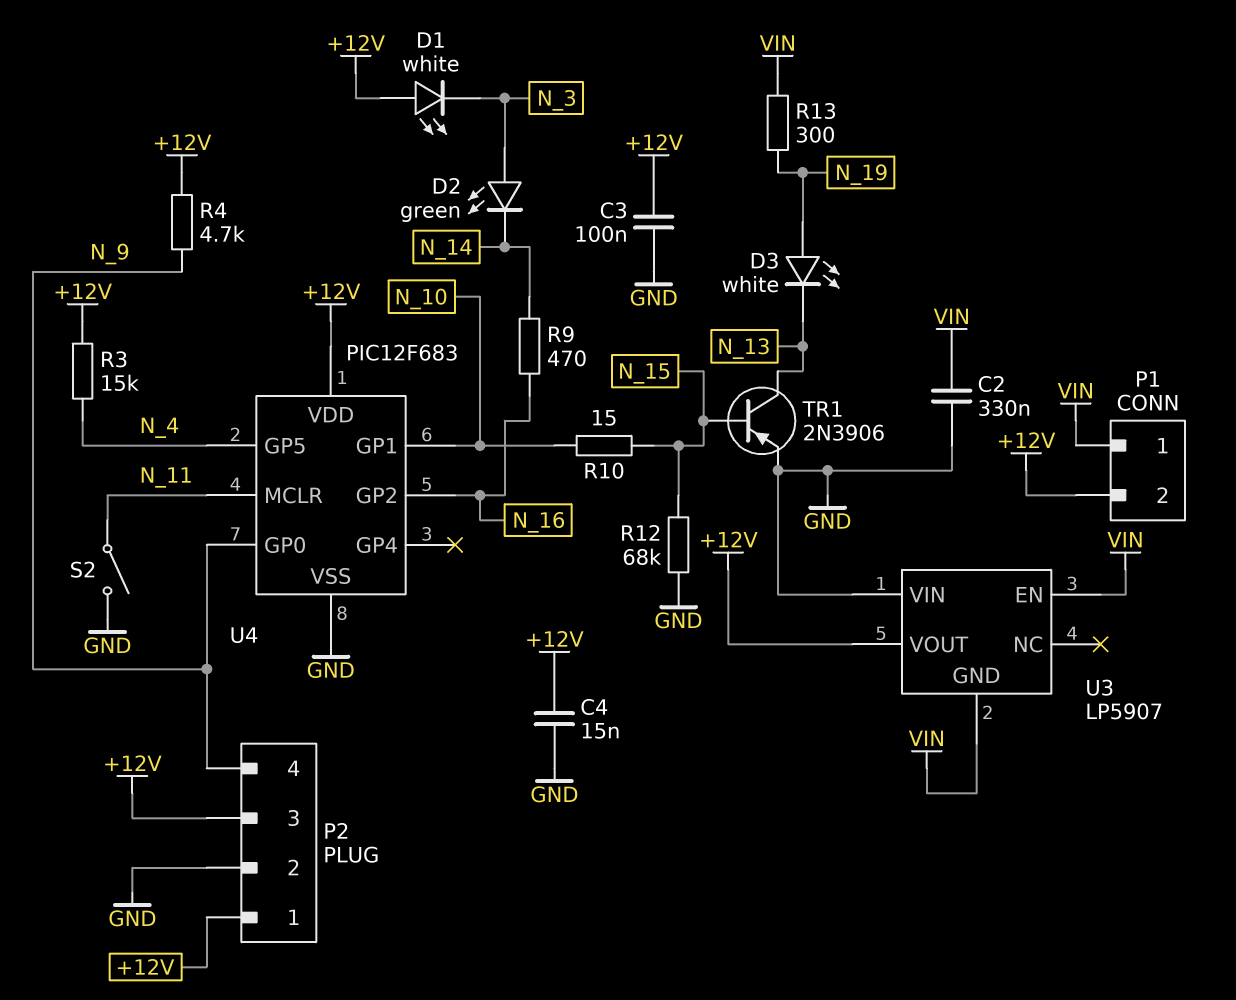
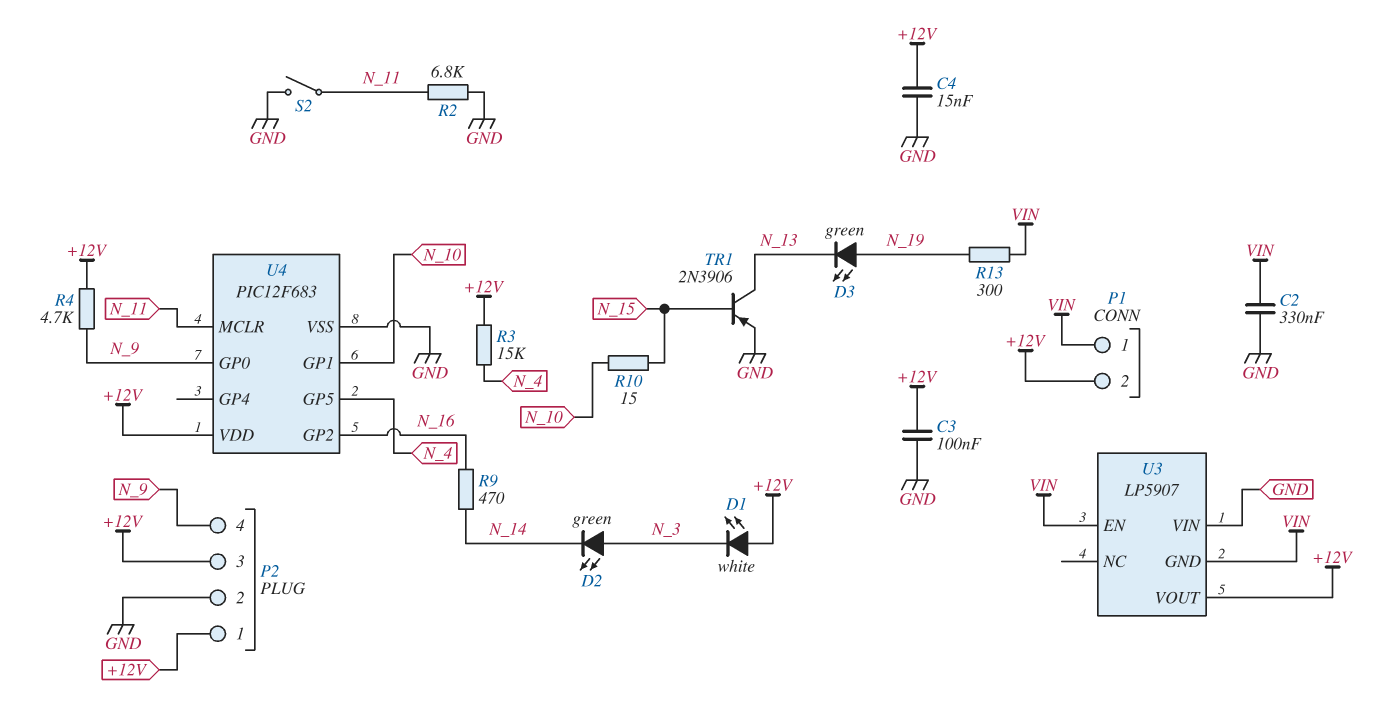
D3: LED white (A N_19, K N_13) -> LED green (A N_19, K N_13)
R2: none -> 6.8k (GND, N_11)
R12: 68k (GND, N_15) -> none

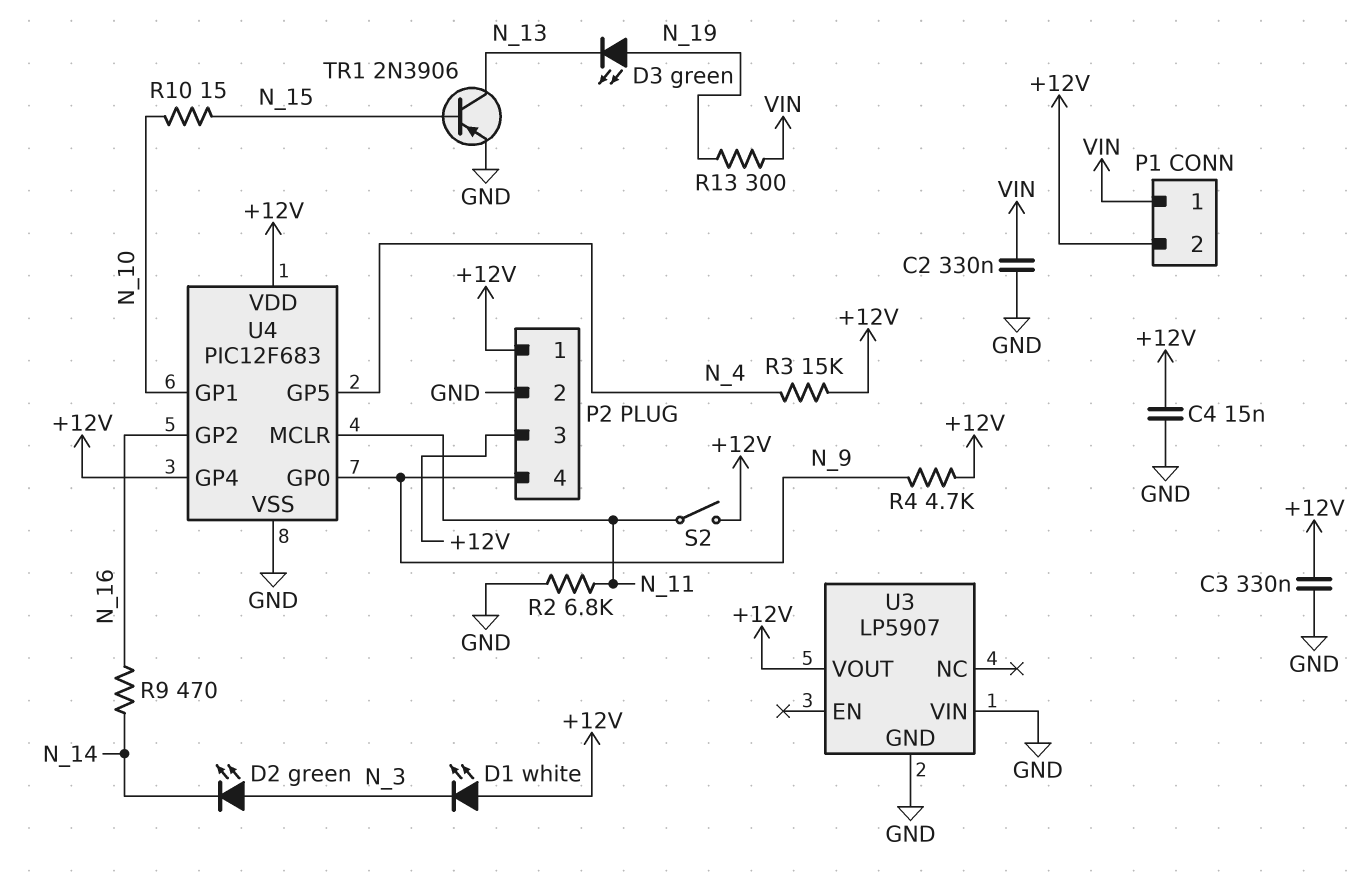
C3: 100nF (+12V, GND) -> 330nF (+12V, GND)
S2: switch (GND, N_11) -> switch (+12V, N_11)
U3 pin EN: VIN -> none
U3 pin GND: VIN -> GND
U4 pin GP4: none -> +12V

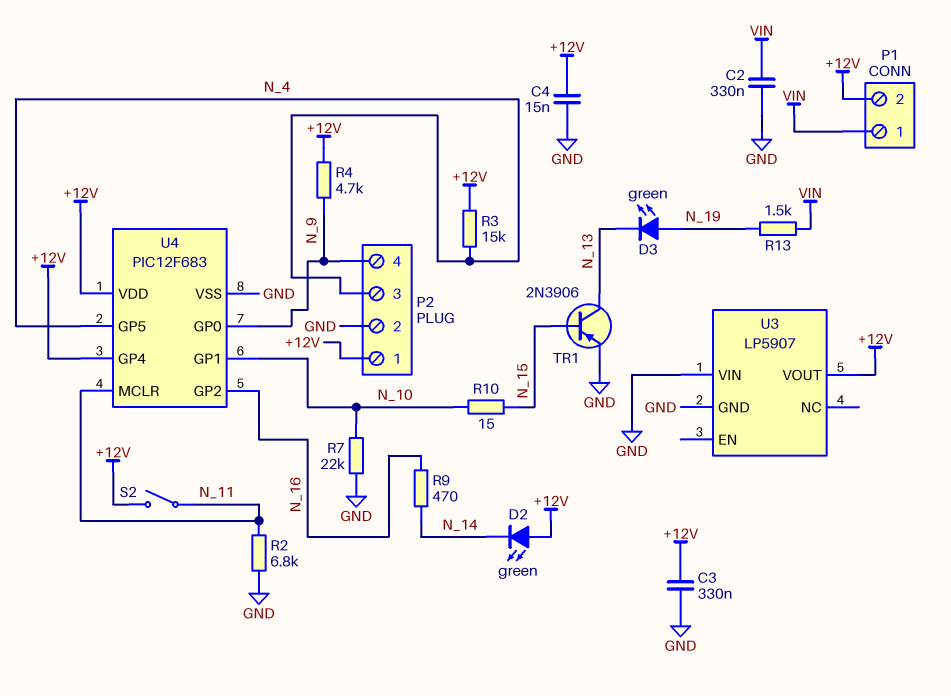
D1: LED white (A +12V, K N_3) -> none
D2: LED green (A N_3, K N_14) -> LED green (A +12V, K N_14)
P2 pin 3: +12V -> N_4
R7: none -> 22k (GND, N_10)
R13: 300 (N_19, VIN) -> 1.5k (N_19, VIN)

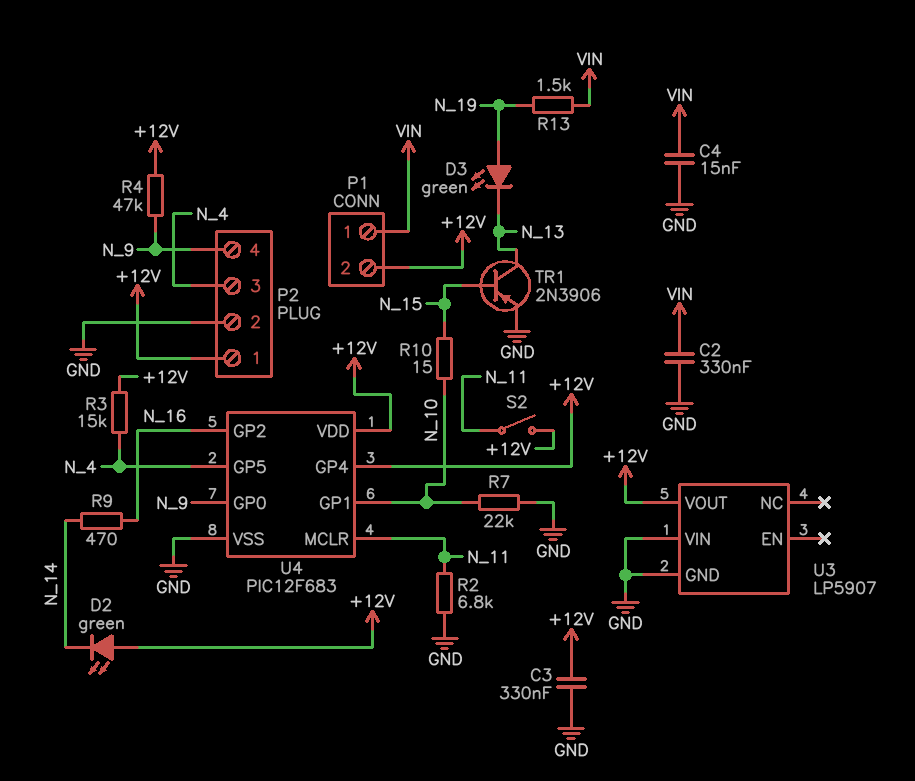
C4: 15nF (+12V, GND) -> 15nF (GND, VIN)
R4: 4.7k (+12V, N_9) -> 47k (+12V, N_9)

